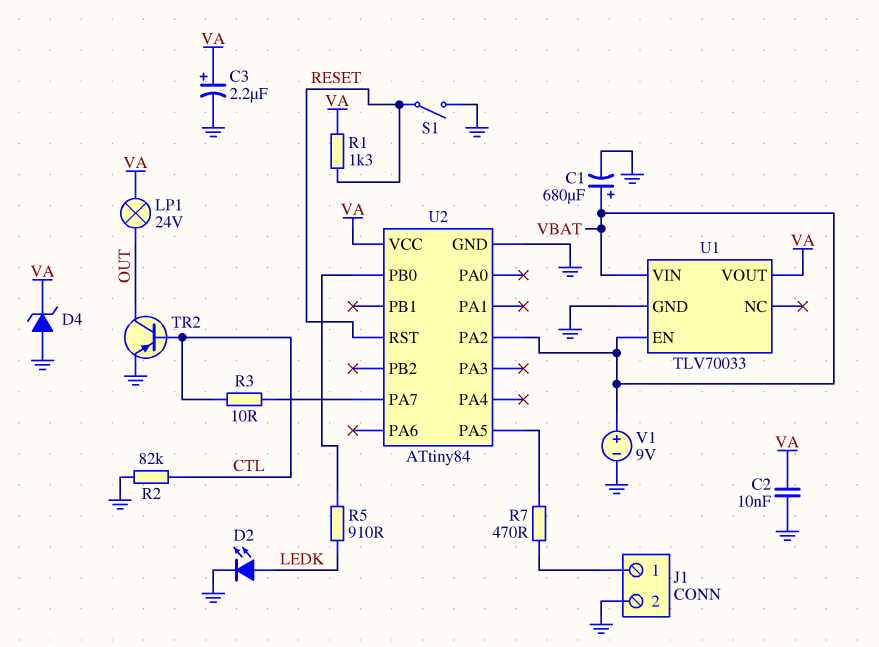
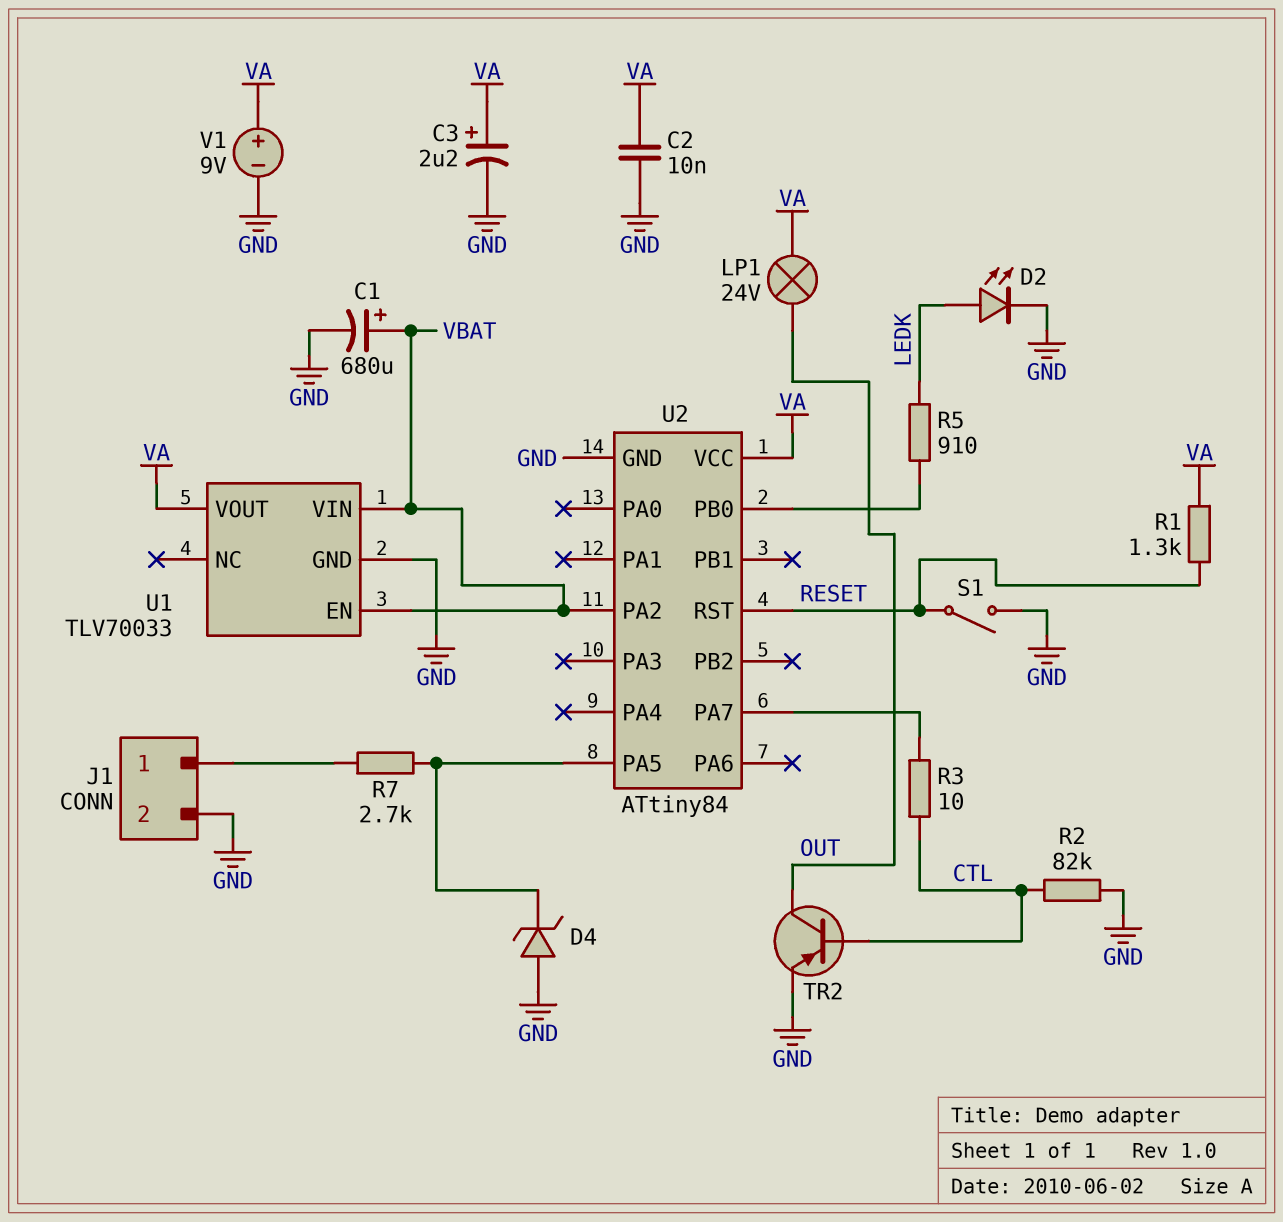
D4: zener (A GND, K VA) -> zener (A GND, K U2/PA5)
R7: 470 (J1/1, U2/PA5) -> 2.7k (J1/1, U2/PA5)
V1: 9V (plus VBAT, minus GND) -> 9V (plus VA, minus GND)

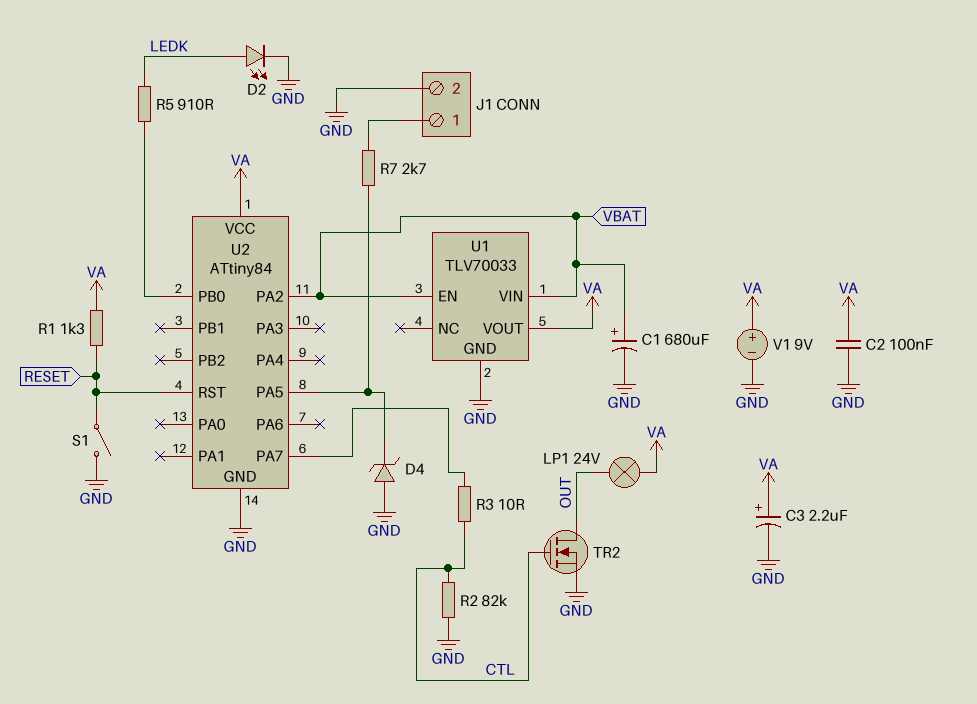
C2: 10nF (GND, VA) -> 100nF (GND, VA)
TR2: PNP (B CTL, C OUT, E GND) -> NMOS (G CTL, D OUT, S GND)

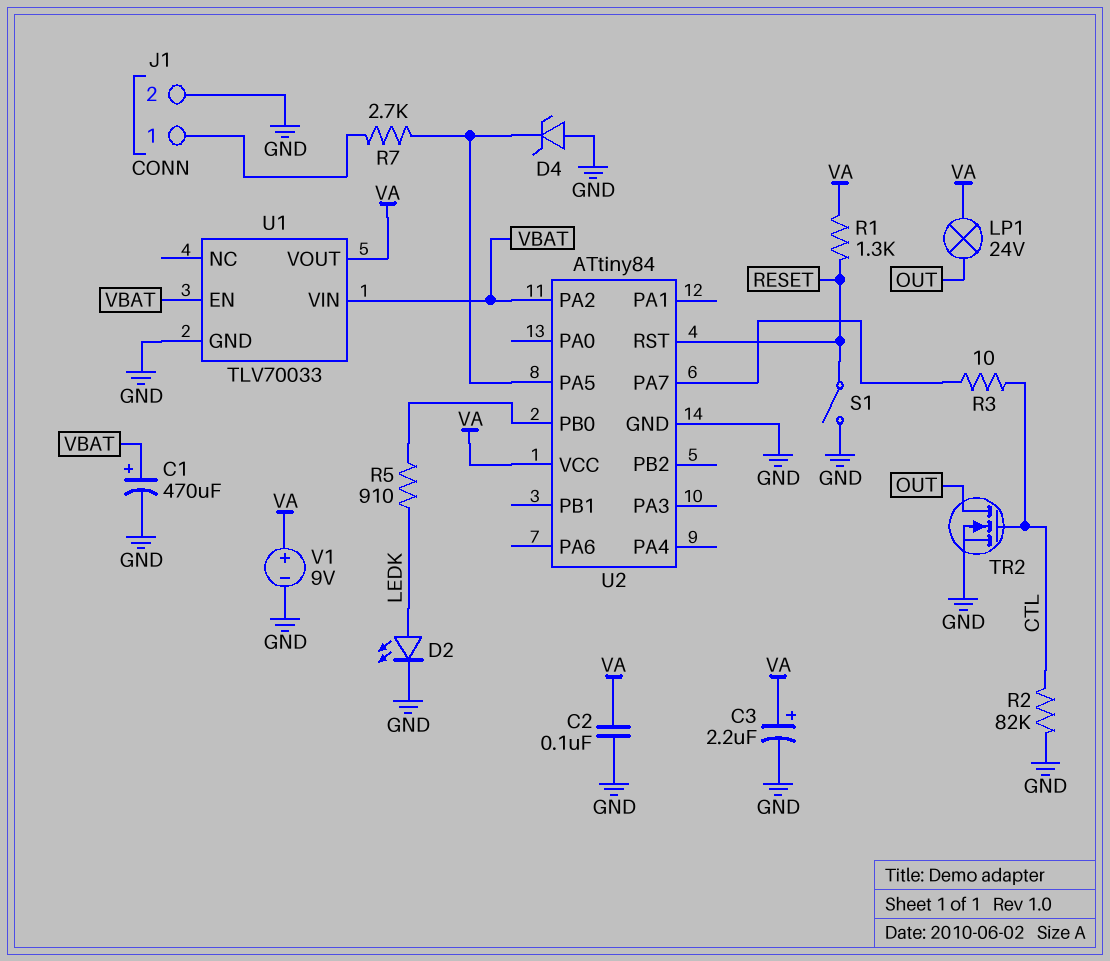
C1: 680uF (plus VBAT, minus GND) -> 470uF (plus VBAT, minus GND)

